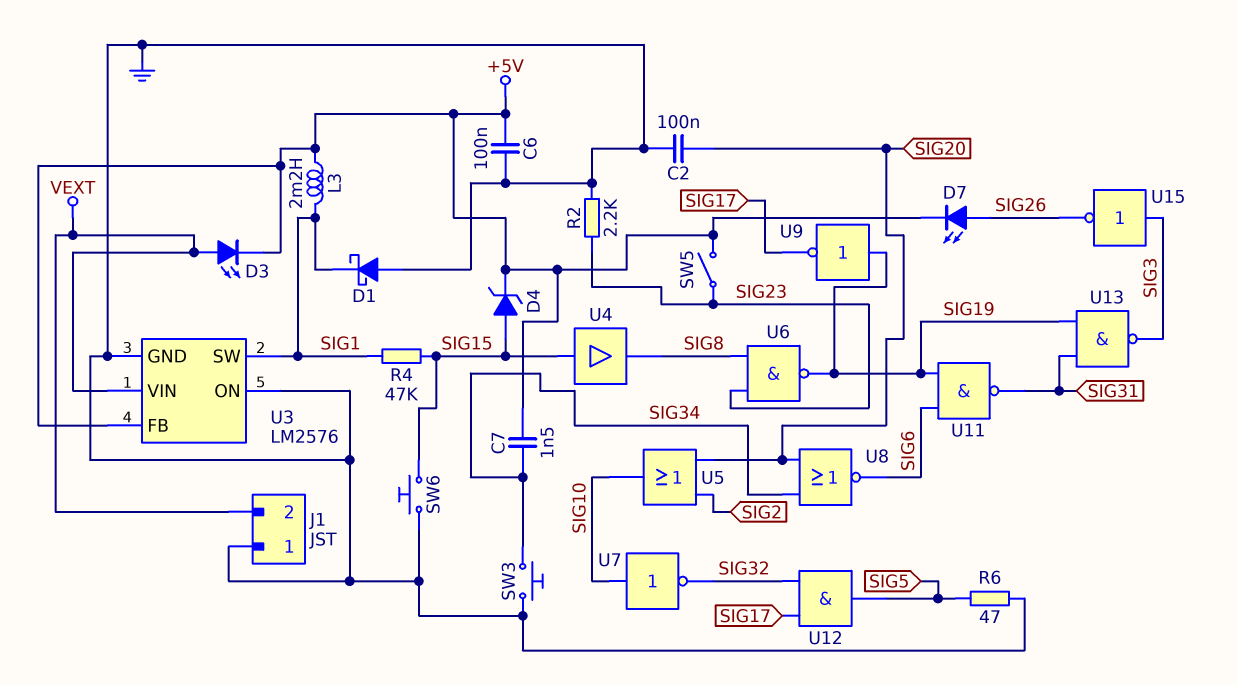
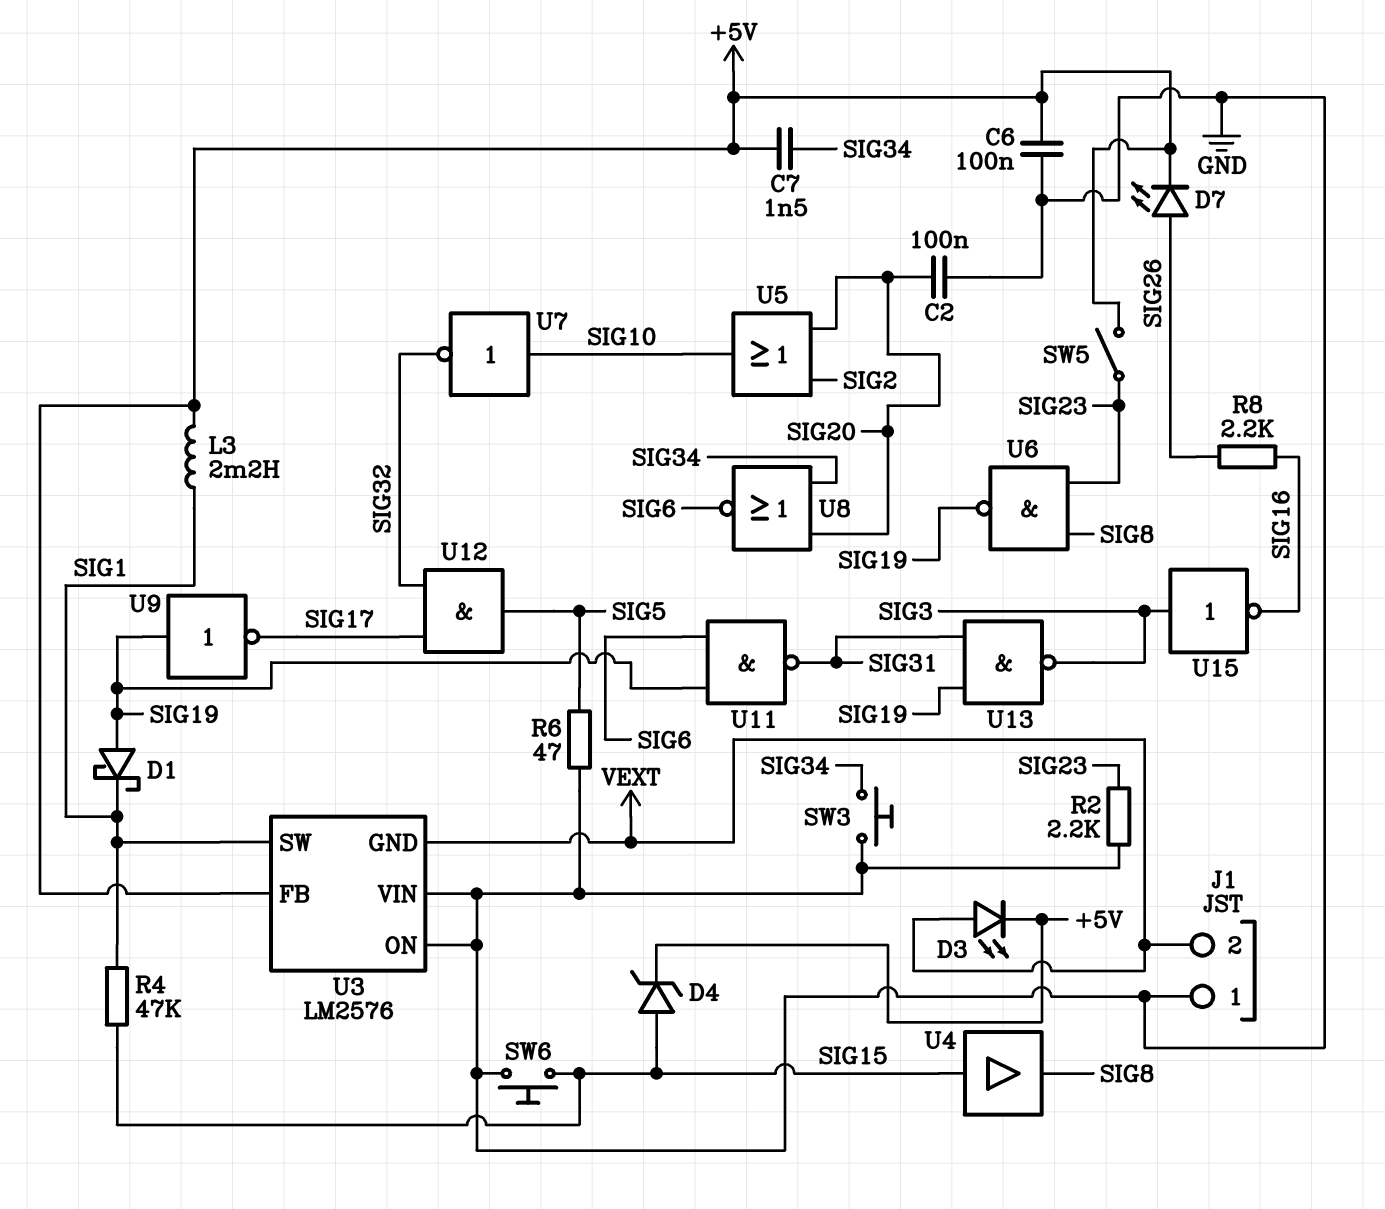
D1: schottky (A GND, K SIG1) -> schottky (A SIG19, K SIG1)
R8: none -> 2.2k (SIG16, SIG26)
U3 pin GND: GND -> VEXT
U3 pin VIN: VEXT -> GND
U15: NOT (in SIG3, out SIG26) -> NOT (in SIG3, out SIG16)

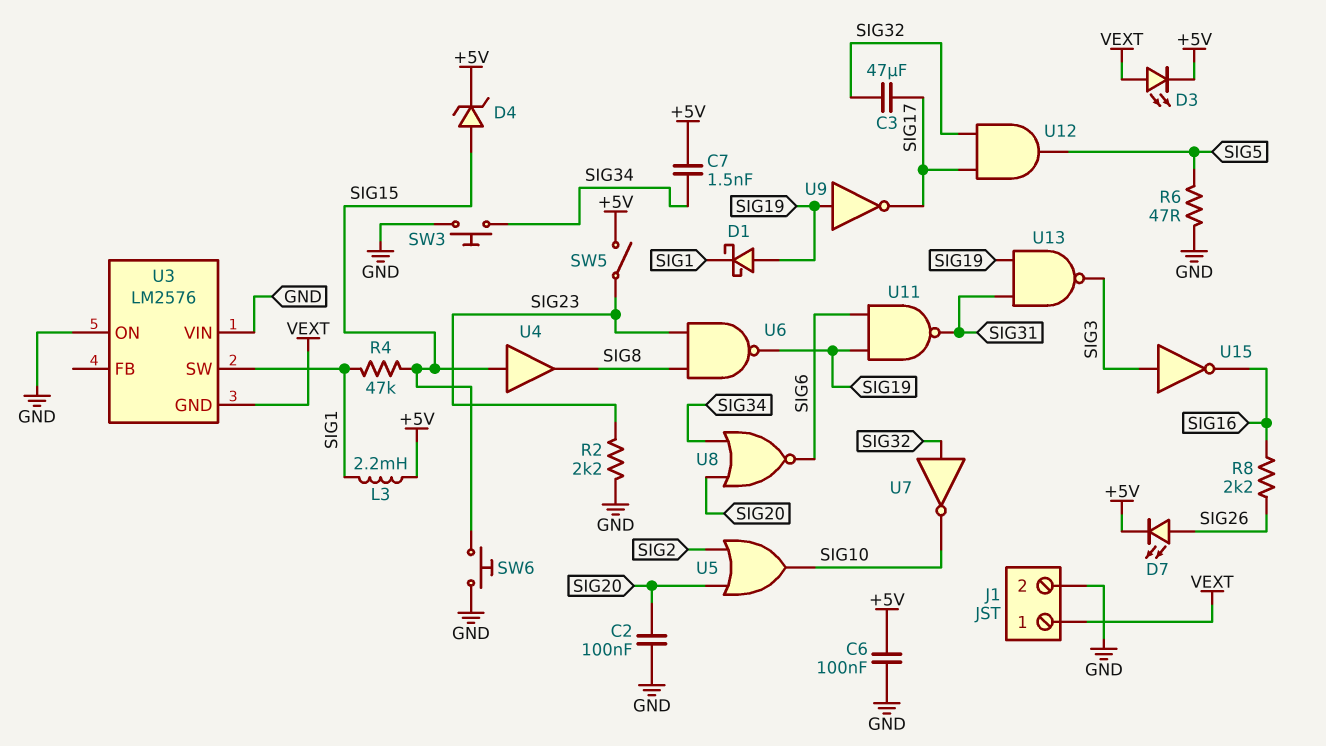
C3: none -> 47uF (SIG17, SIG32)
J1 pin 1: GND -> VEXT
J1 pin 2: VEXT -> GND
U3 pin FB: +5V -> none
U7: NOT (in SIG10, out SIG32) -> NOT (in SIG32, out SIG10)

